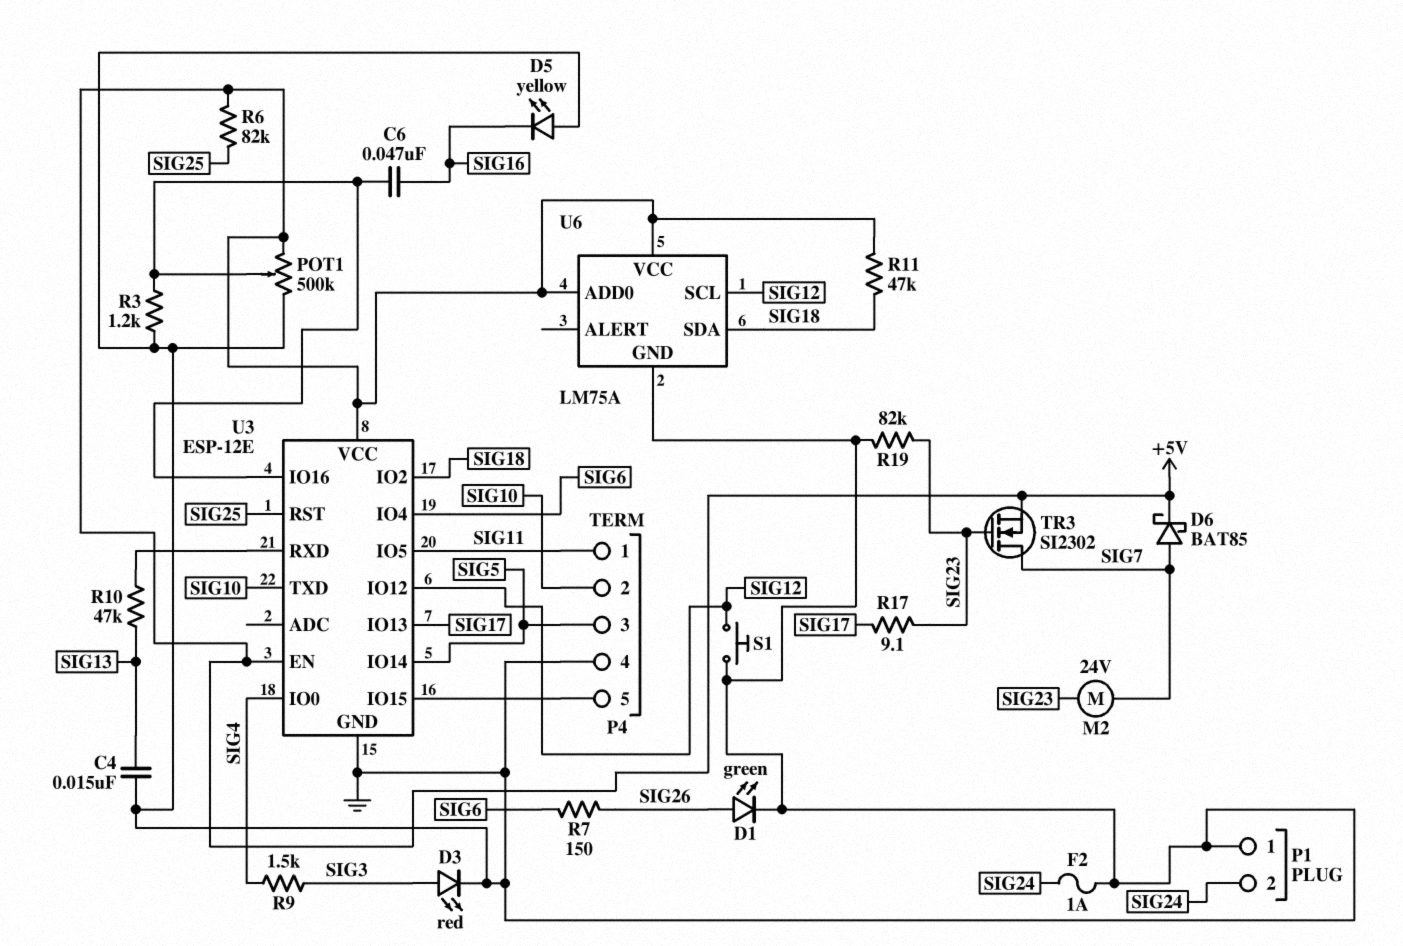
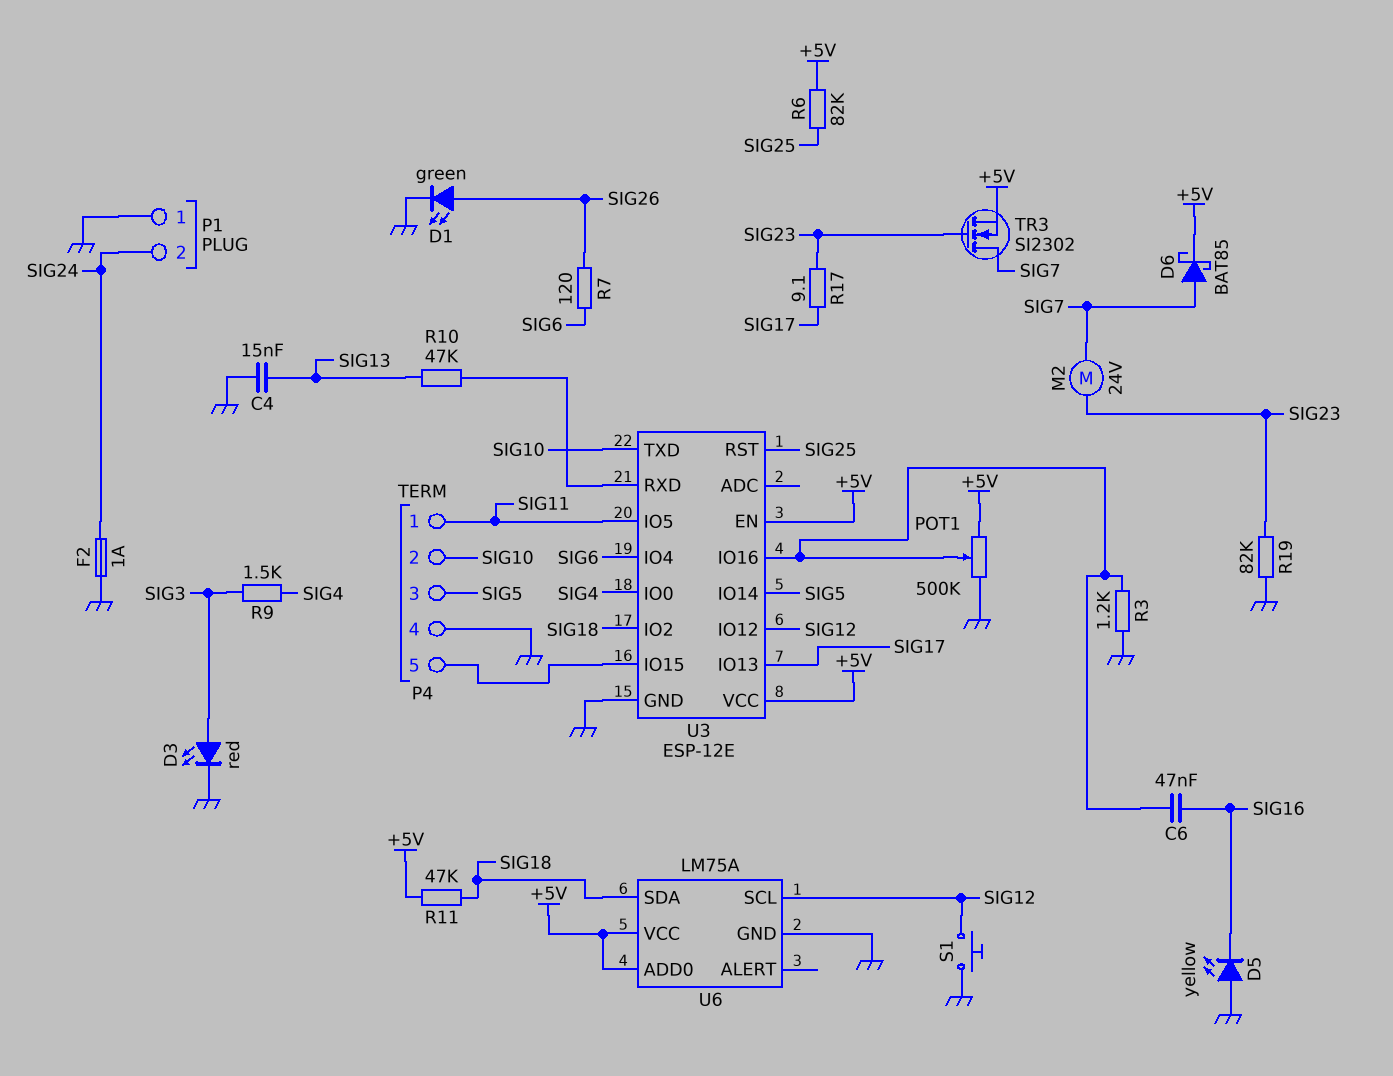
R7: 150 (SIG6, SIG26) -> 120 (SIG6, SIG26)

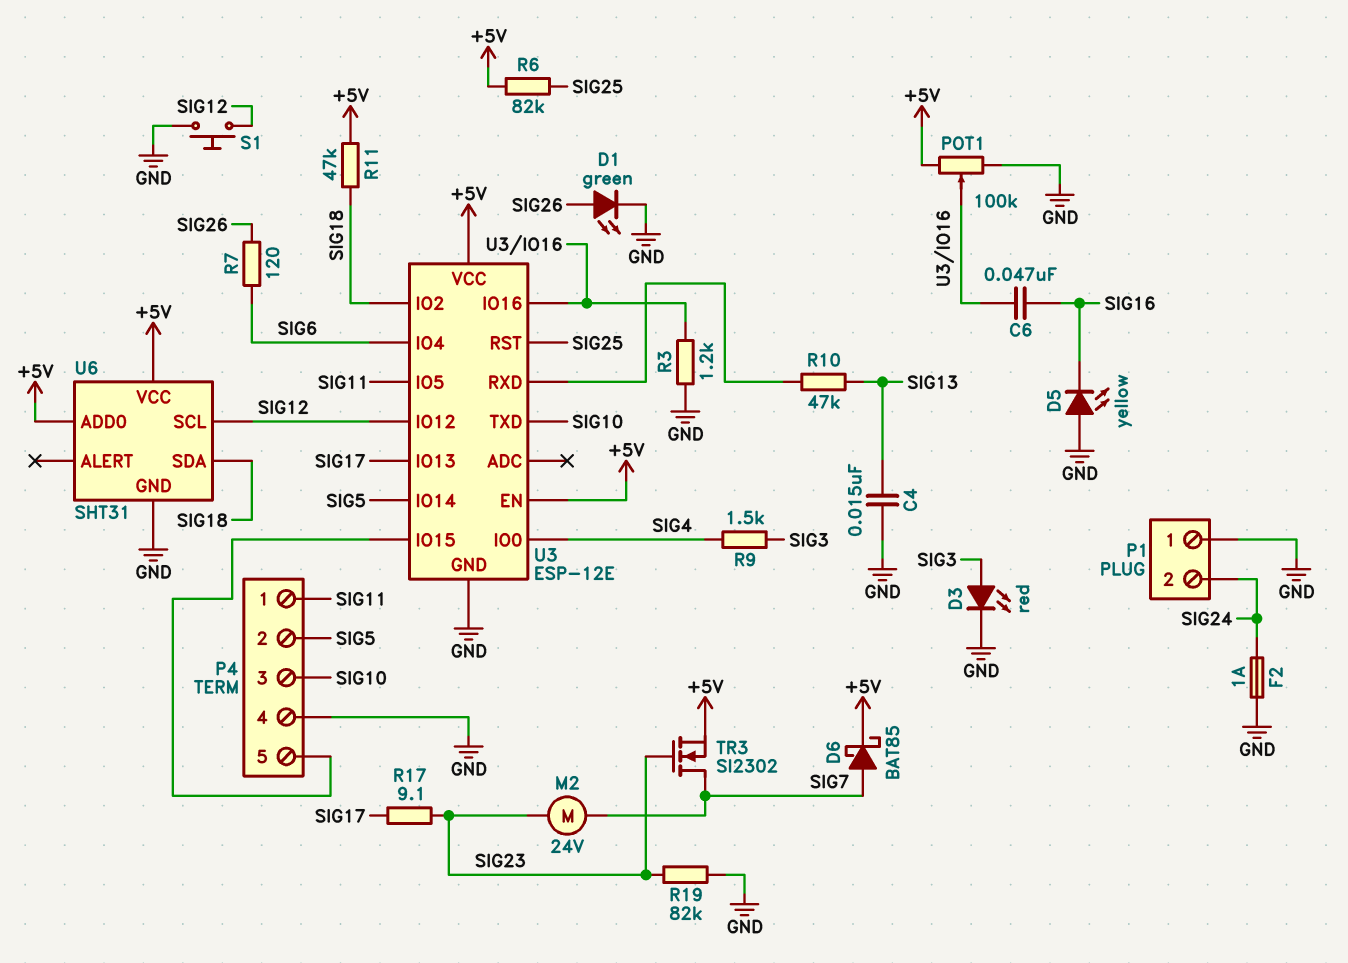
P4 pin 2: SIG10 -> SIG5
P4 pin 3: SIG5 -> SIG10
POT1: 500k (+5V, GND, wiper U3/IO16) -> 100k (+5V, GND, wiper U3/IO16)
U6: LM75A -> SHT31

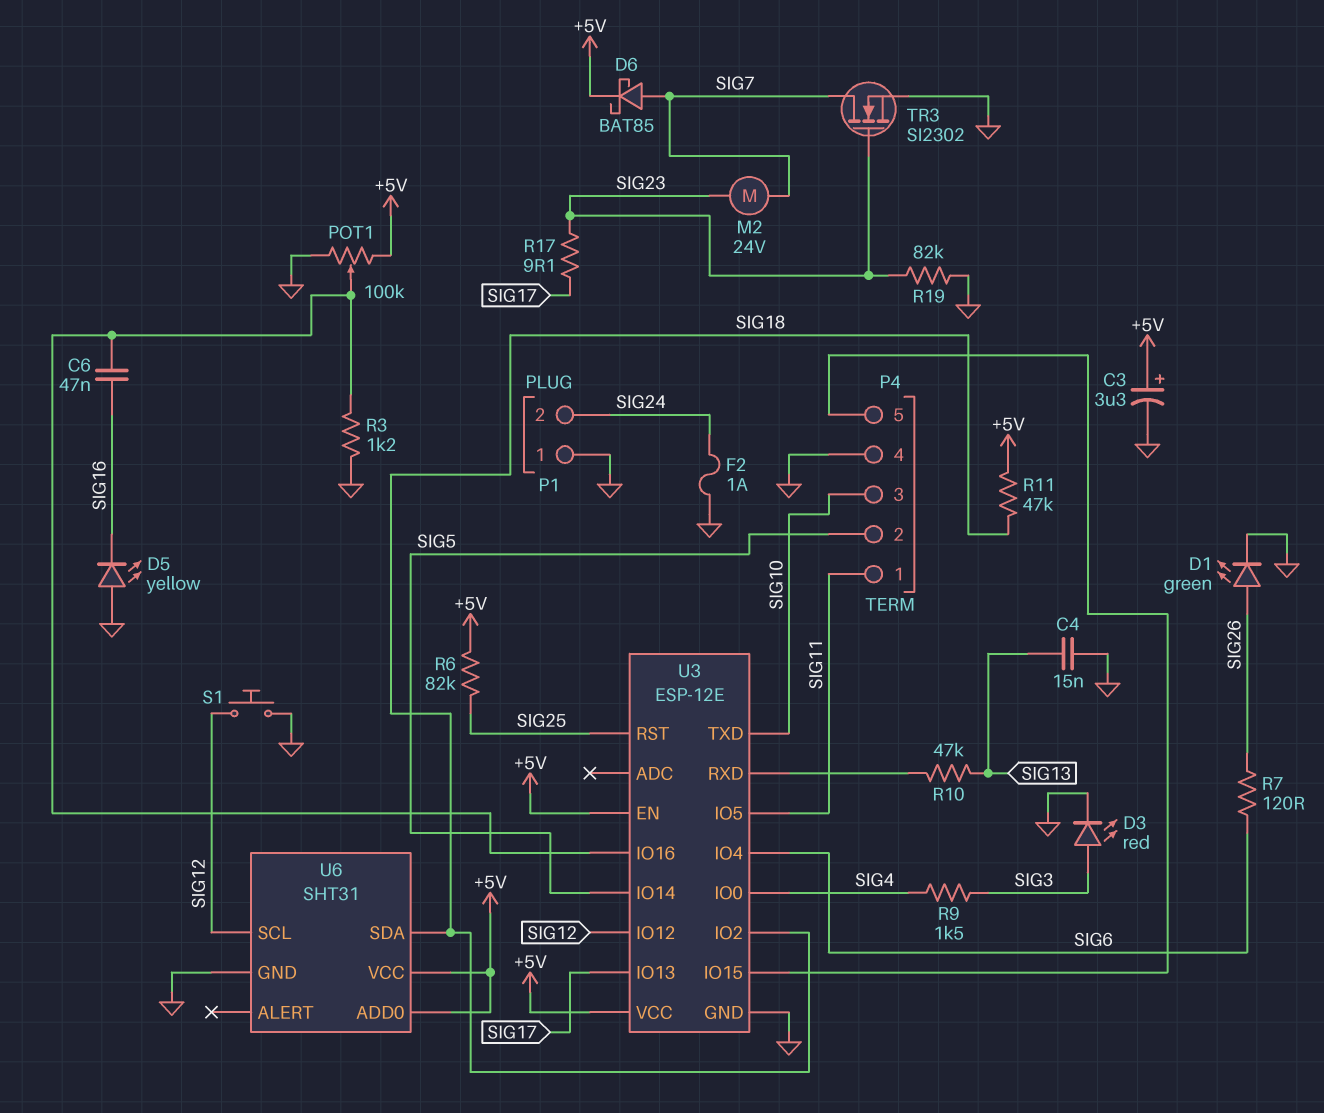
C3: none -> 3.3uF (plus +5V, minus GND)
TR3: NMOS SI2302 (G SIG23, D SIG7, S +5V) -> NMOS SI2302 (G SIG23, D SIG7, S GND)

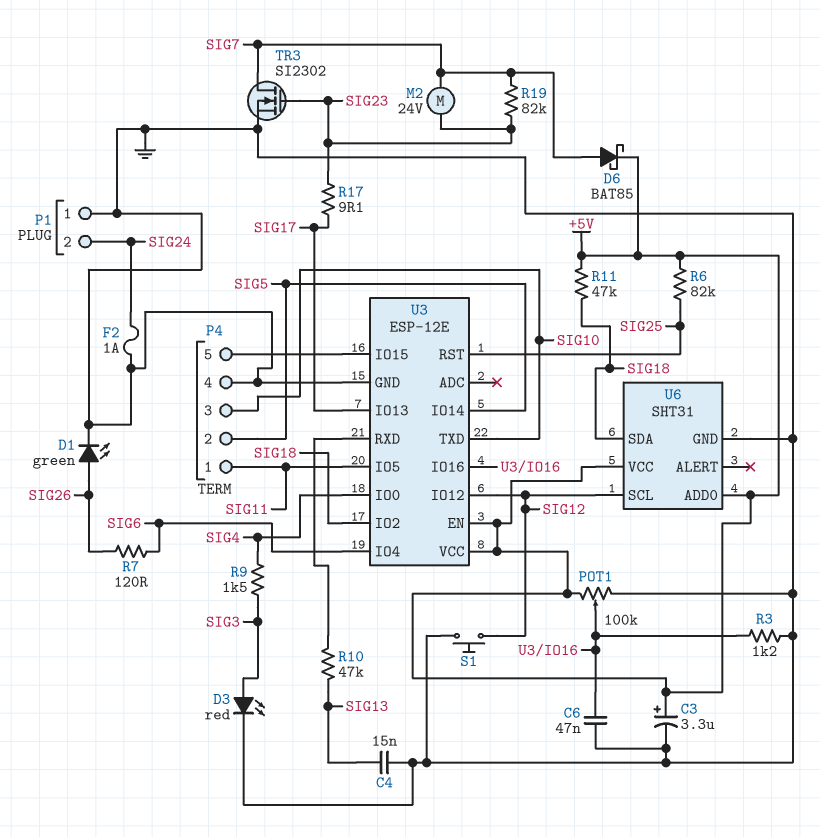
C6: 47nF (SIG16, U3/IO16) -> 47nF (GND, U3/IO16)
D5: LED yellow (A GND, K SIG16) -> none
R19: 82k (GND, SIG23) -> 82k (SIG7, SIG23)

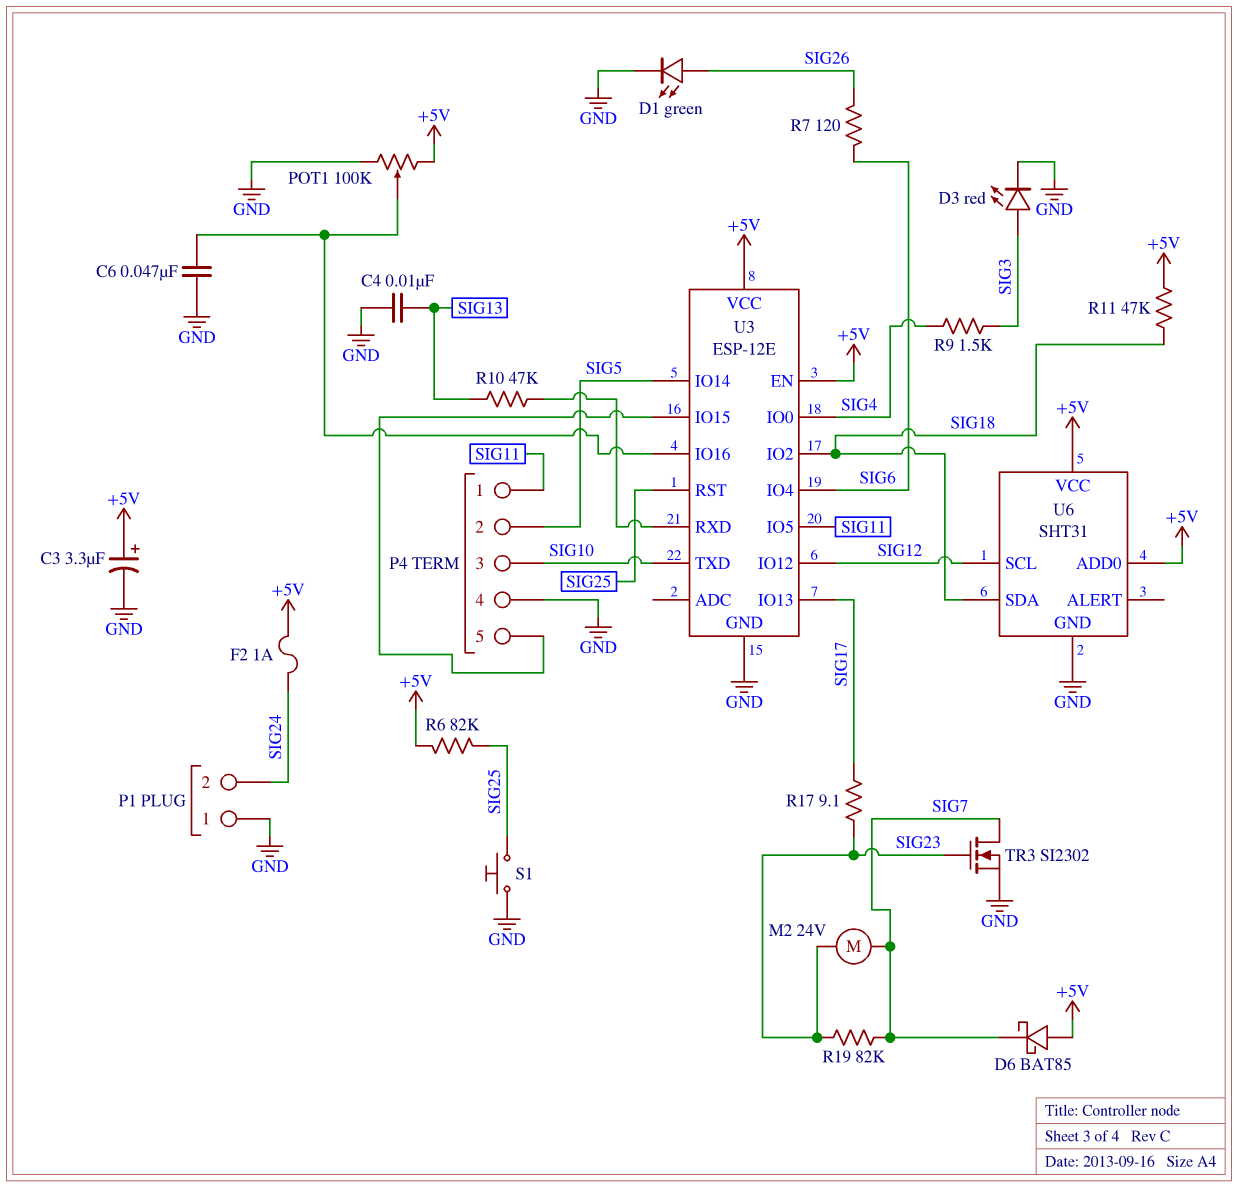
C4: 15nF (GND, SIG13) -> 10nF (GND, SIG13)
D6: schottky BAT85 (A SIG7, K +5V) -> schottky BAT85 (A +5V, K SIG7)
F2: 1A (GND, SIG24) -> 1A (+5V, SIG24)
R3: 1.2k (GND, U3/IO16) -> none
S1: button (GND, SIG12) -> button (GND, SIG25)

